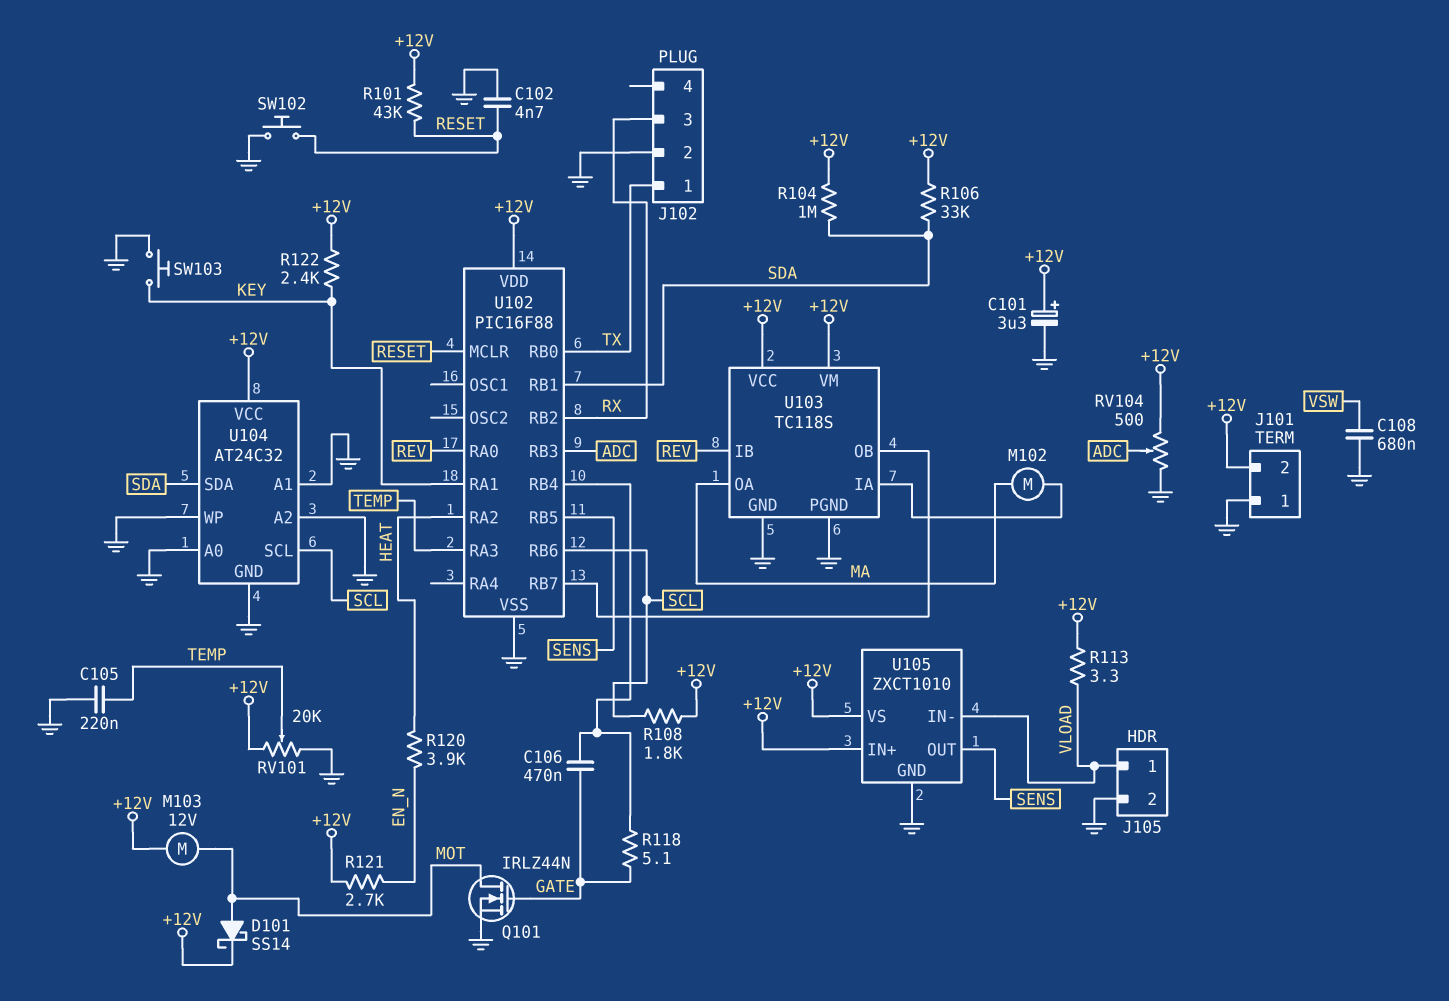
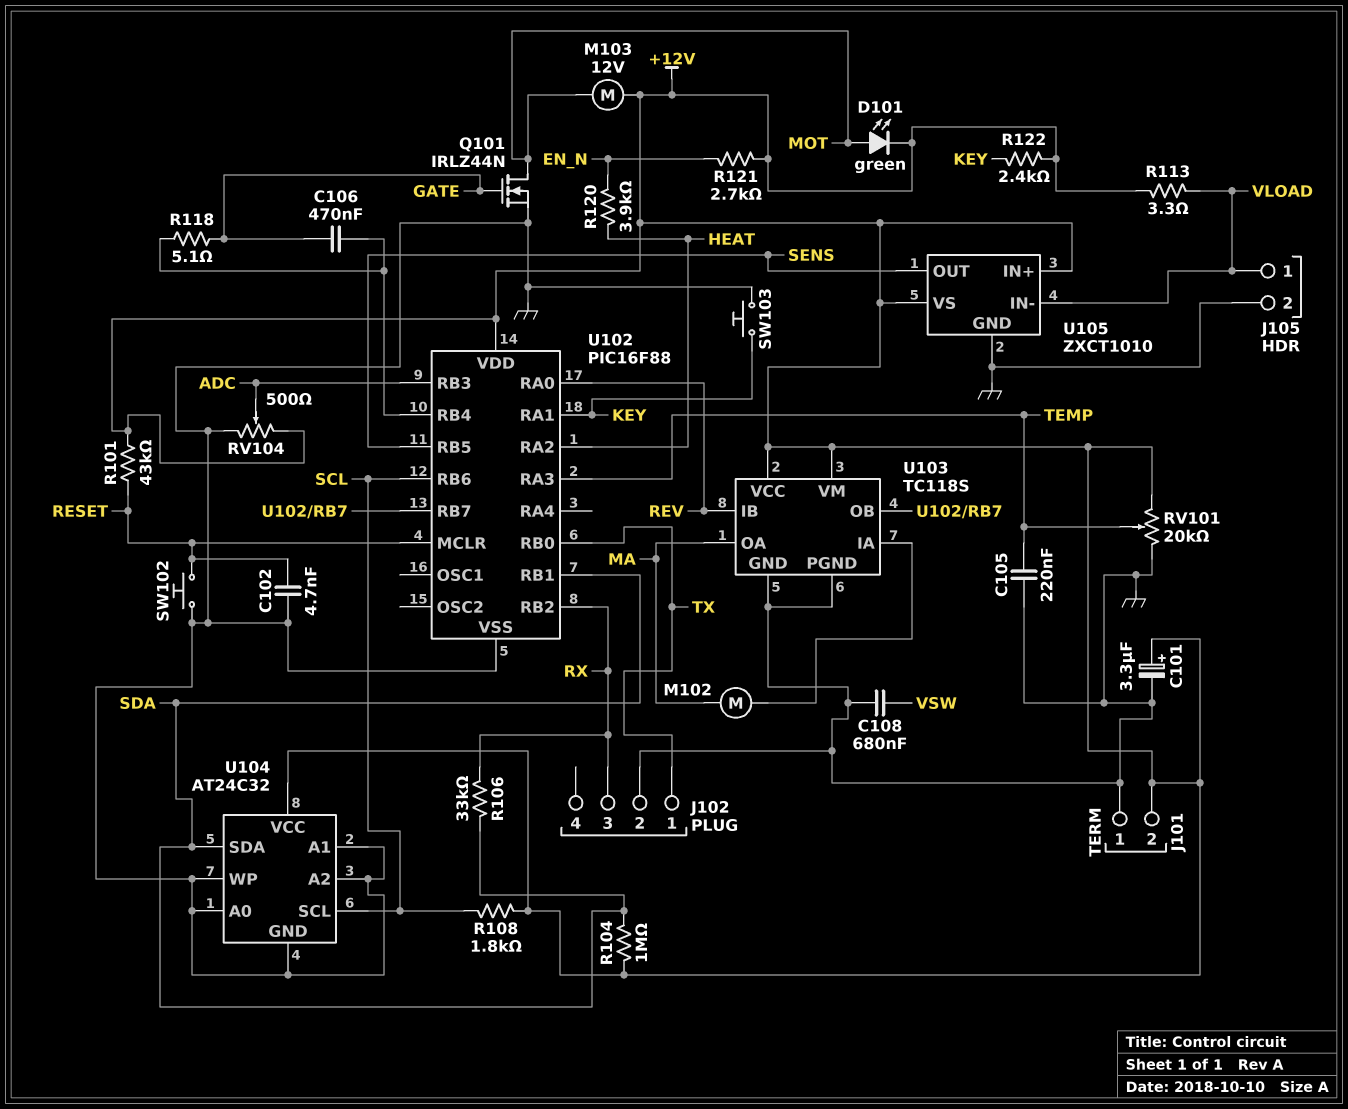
D101: schottky SS14 (A MOT, K +12V) -> LED green (A MOT, K +12V)
R106: 33k (+12V, SDA) -> 33k (RX, SDA)

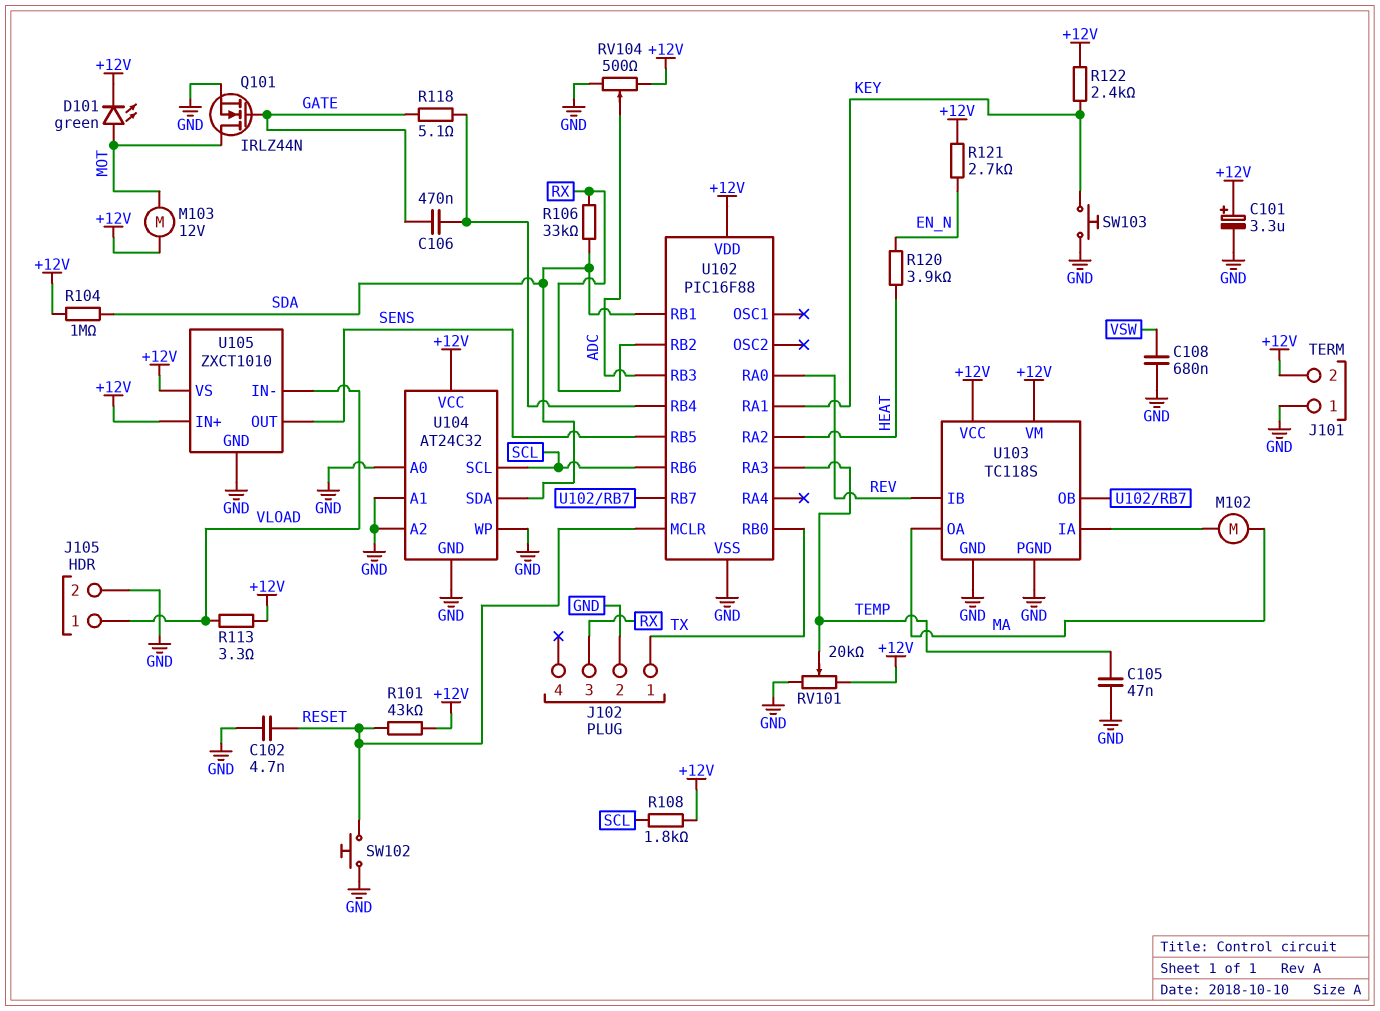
C105: 220nF (GND, TEMP) -> 47nF (GND, TEMP)

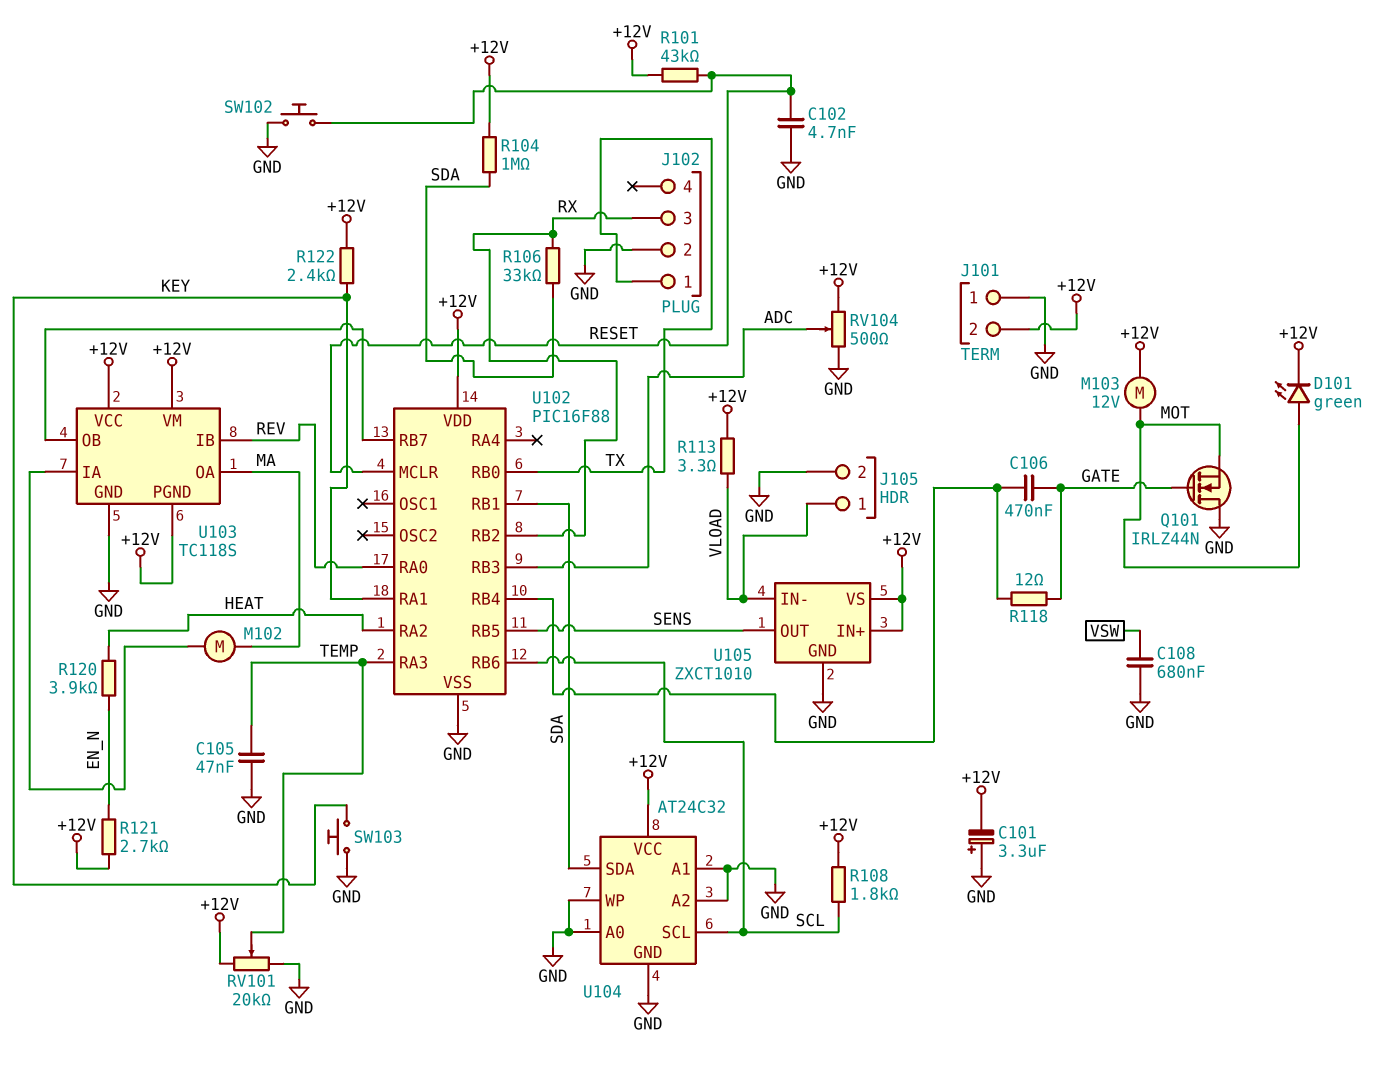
C101: 3.3uF (plus +12V, minus GND) -> 3.3uF (plus GND, minus +12V)
Q101: NMOS IRLZ44N (G GATE, D MOT, S GND) -> NMOS IRLZ44N (G GATE, D GND, S MOT)
R118: 5.1 (GATE, U102/RB4) -> 12 (GATE, U102/RB4)
U103 pin PGND: GND -> +12V

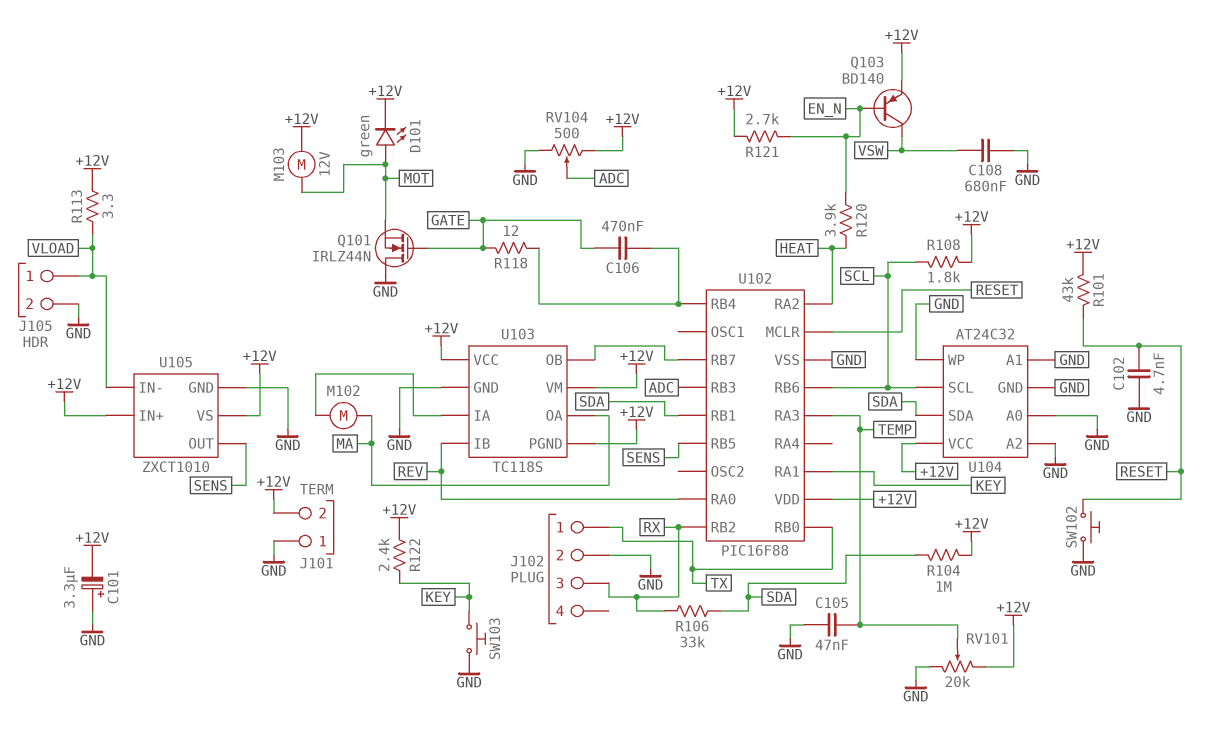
Q103: none -> PNP BD140 (B EN_N, C VSW, E +12V)

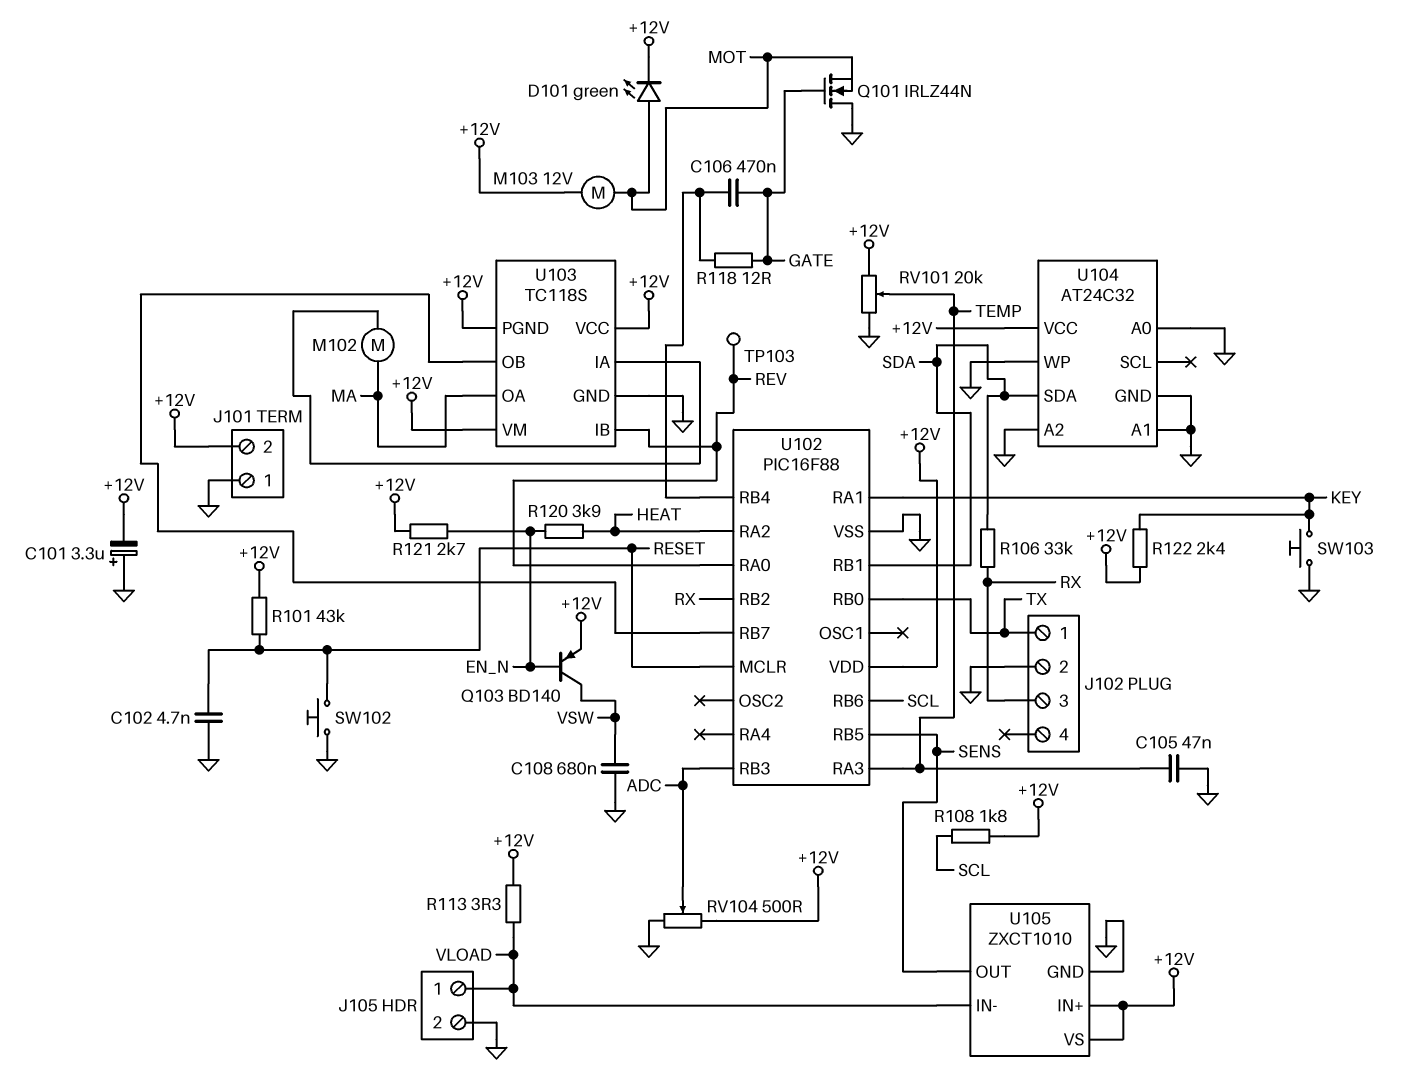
R104: 1M (+12V, SDA) -> none
TP103: none -> test point (REV)
U104 pin SCL: SCL -> none

